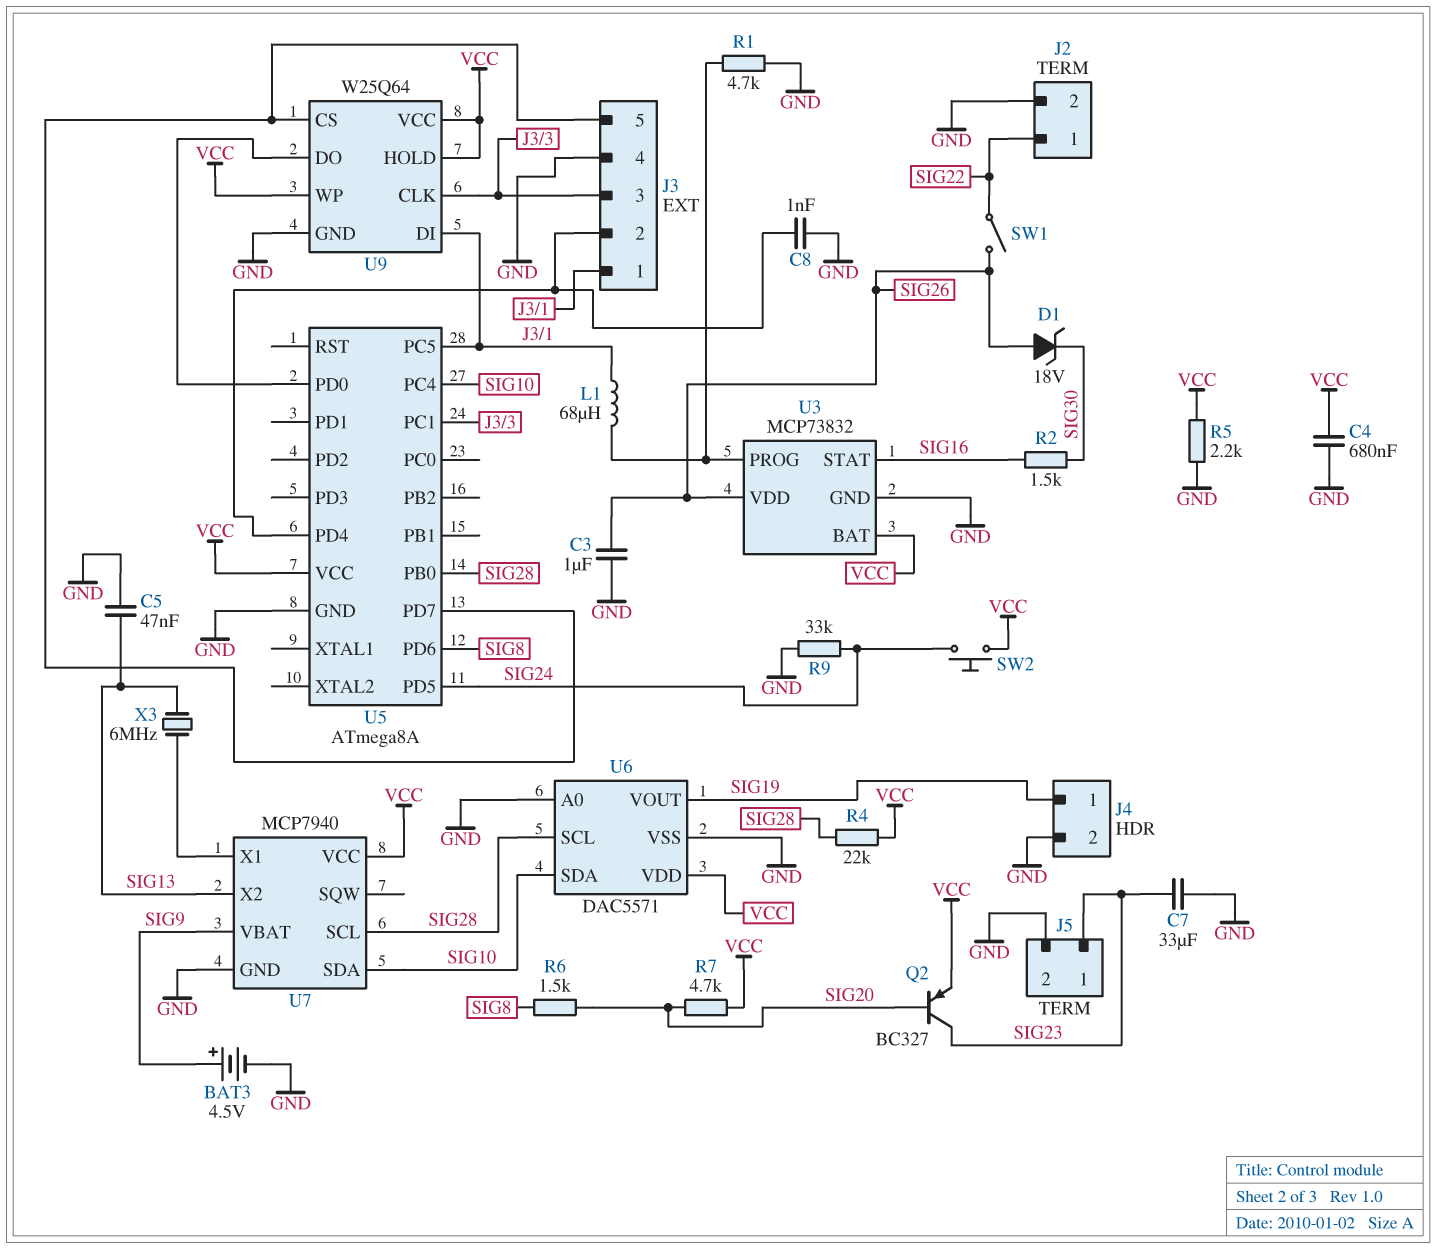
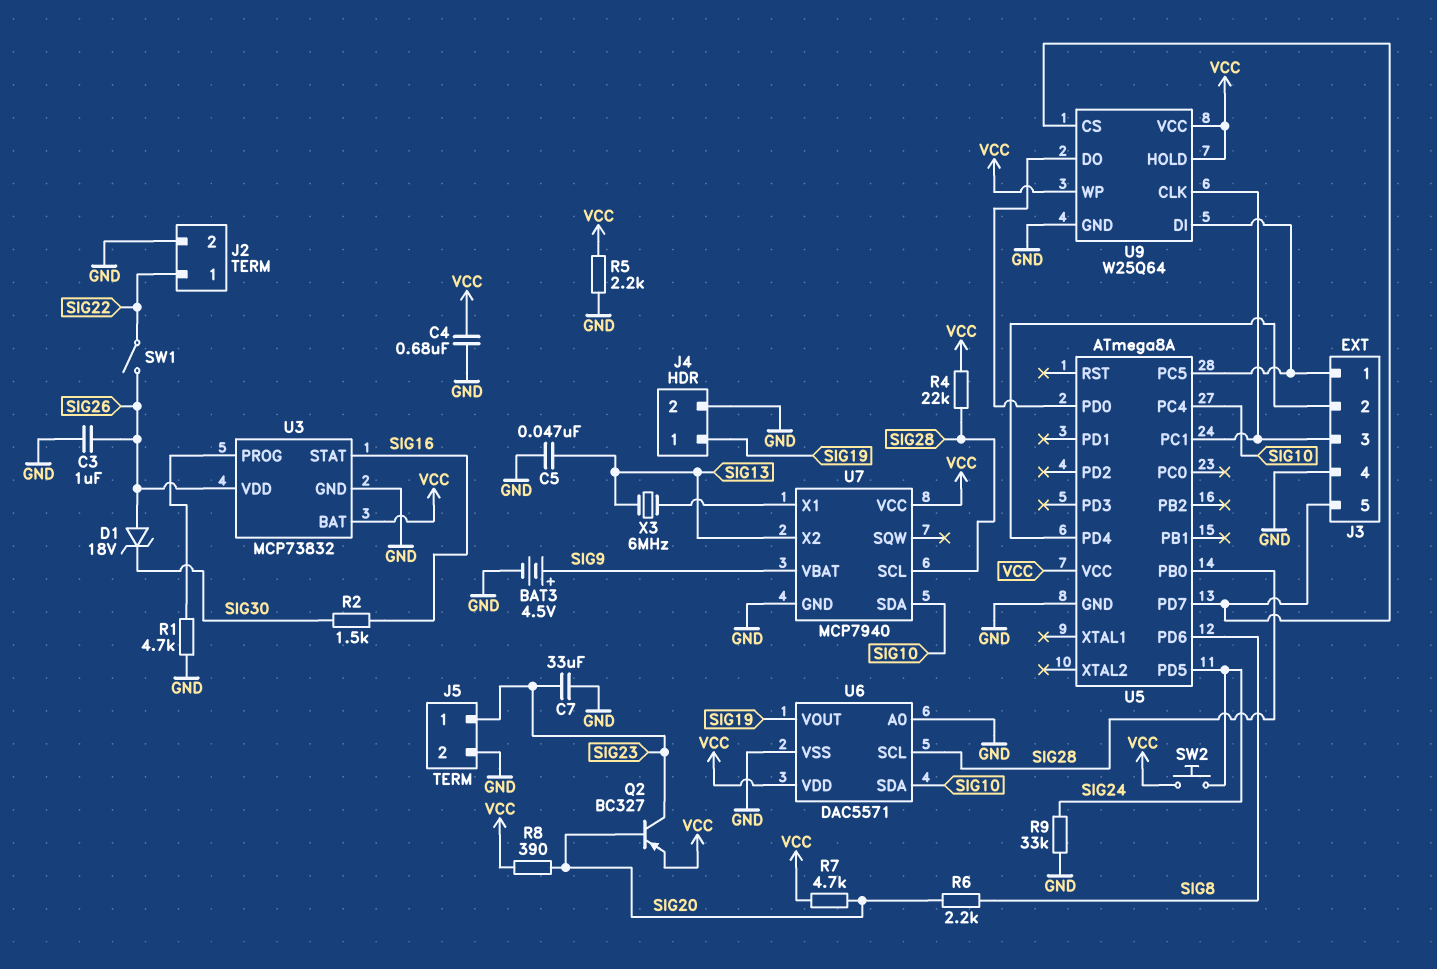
C8: 1nF (GND, J3/2) -> none
L1: 68uH (J3/1, U3/PROG) -> none
R6: 1.5k (SIG8, SIG20) -> 2.2k (SIG8, SIG20)
R8: none -> 390 (SIG20, VCC)

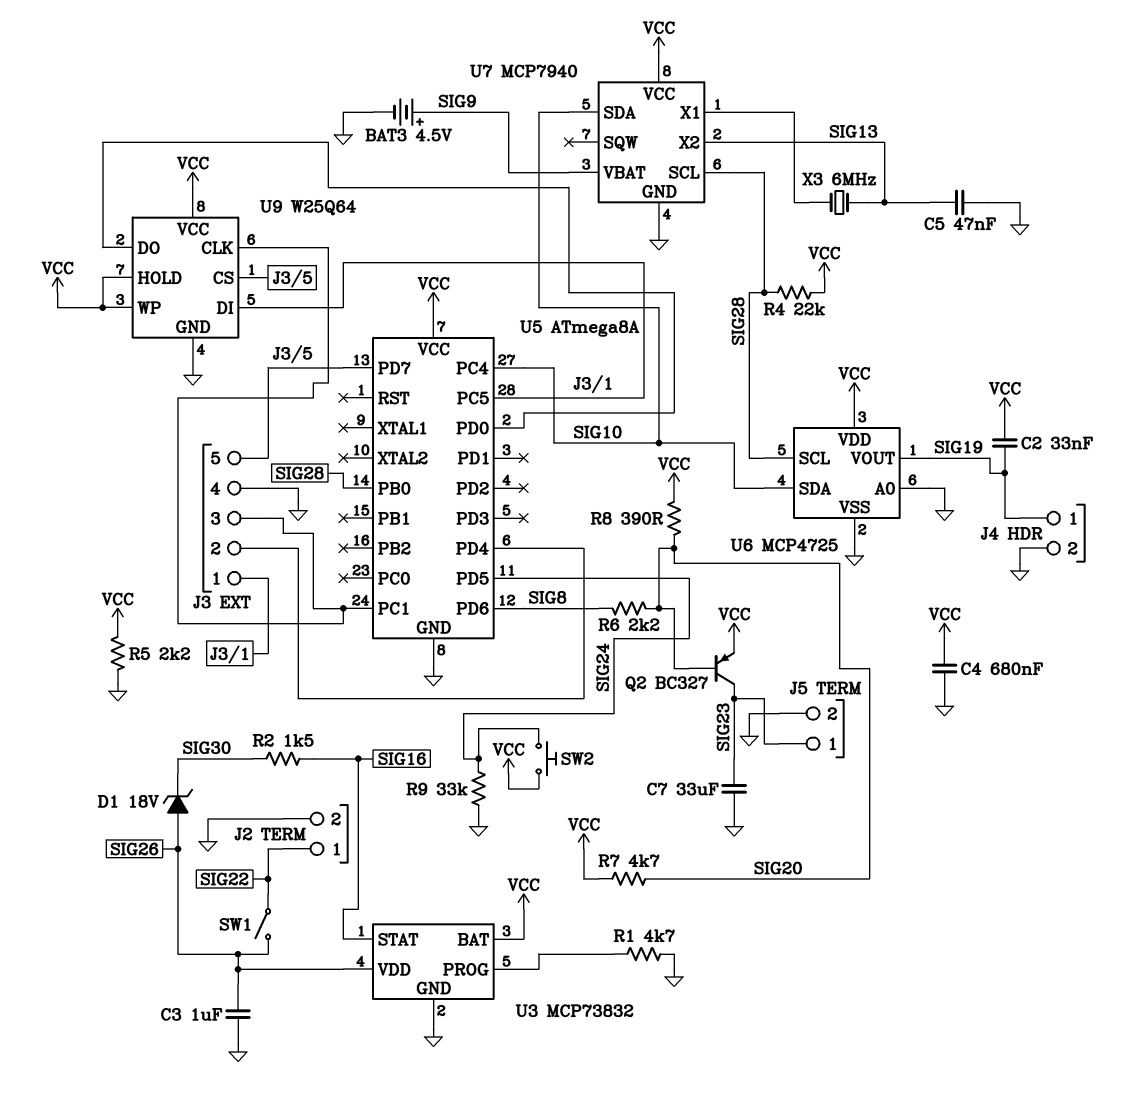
C2: none -> 33nF (SIG19, VCC)
U6: DAC5571 -> MCP4725

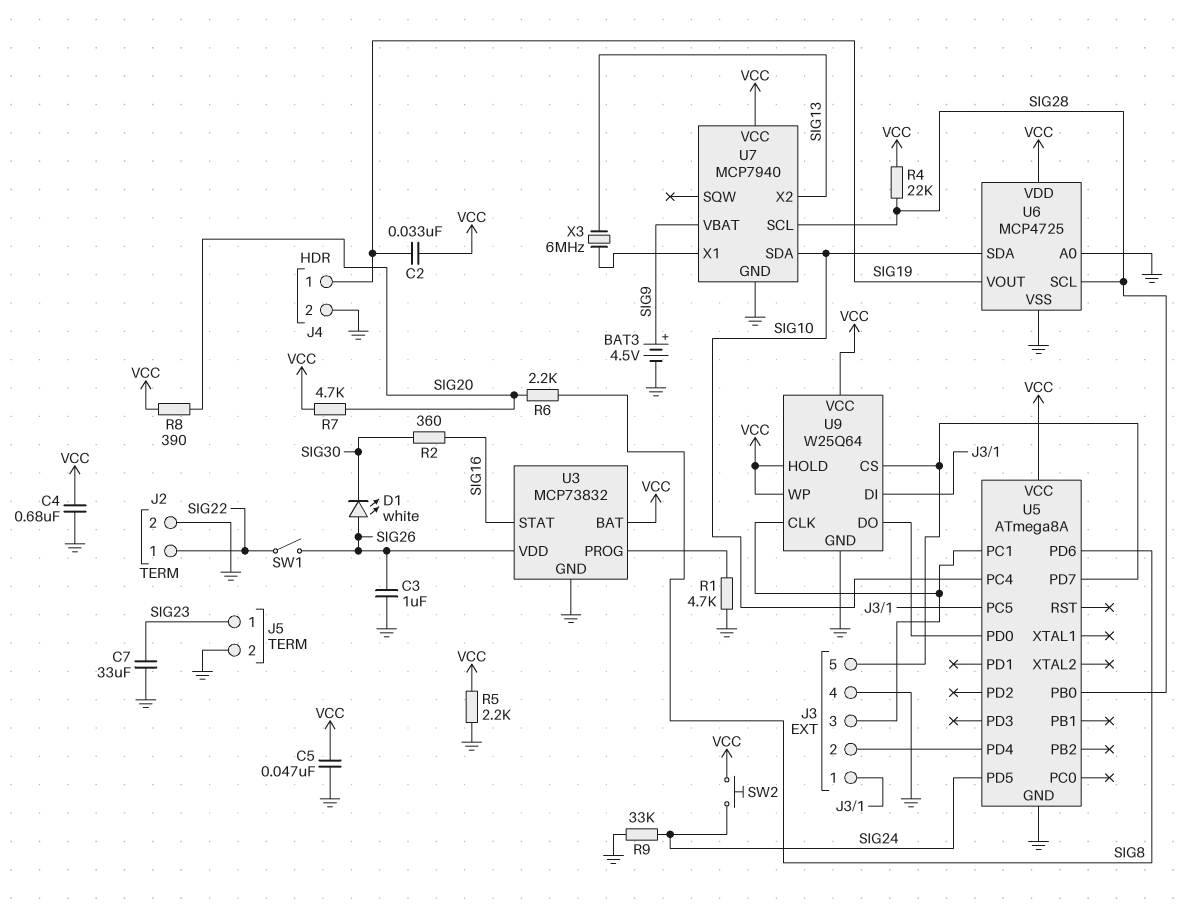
C5: 47nF (GND, SIG13) -> 47nF (GND, VCC)
D1: zener 18V (A SIG26, K SIG30) -> LED white (A SIG26, K SIG30)
Q2: PNP BC327 (B SIG20, C SIG23, E VCC) -> none
R2: 1.5k (SIG16, SIG30) -> 360 (SIG16, SIG30)

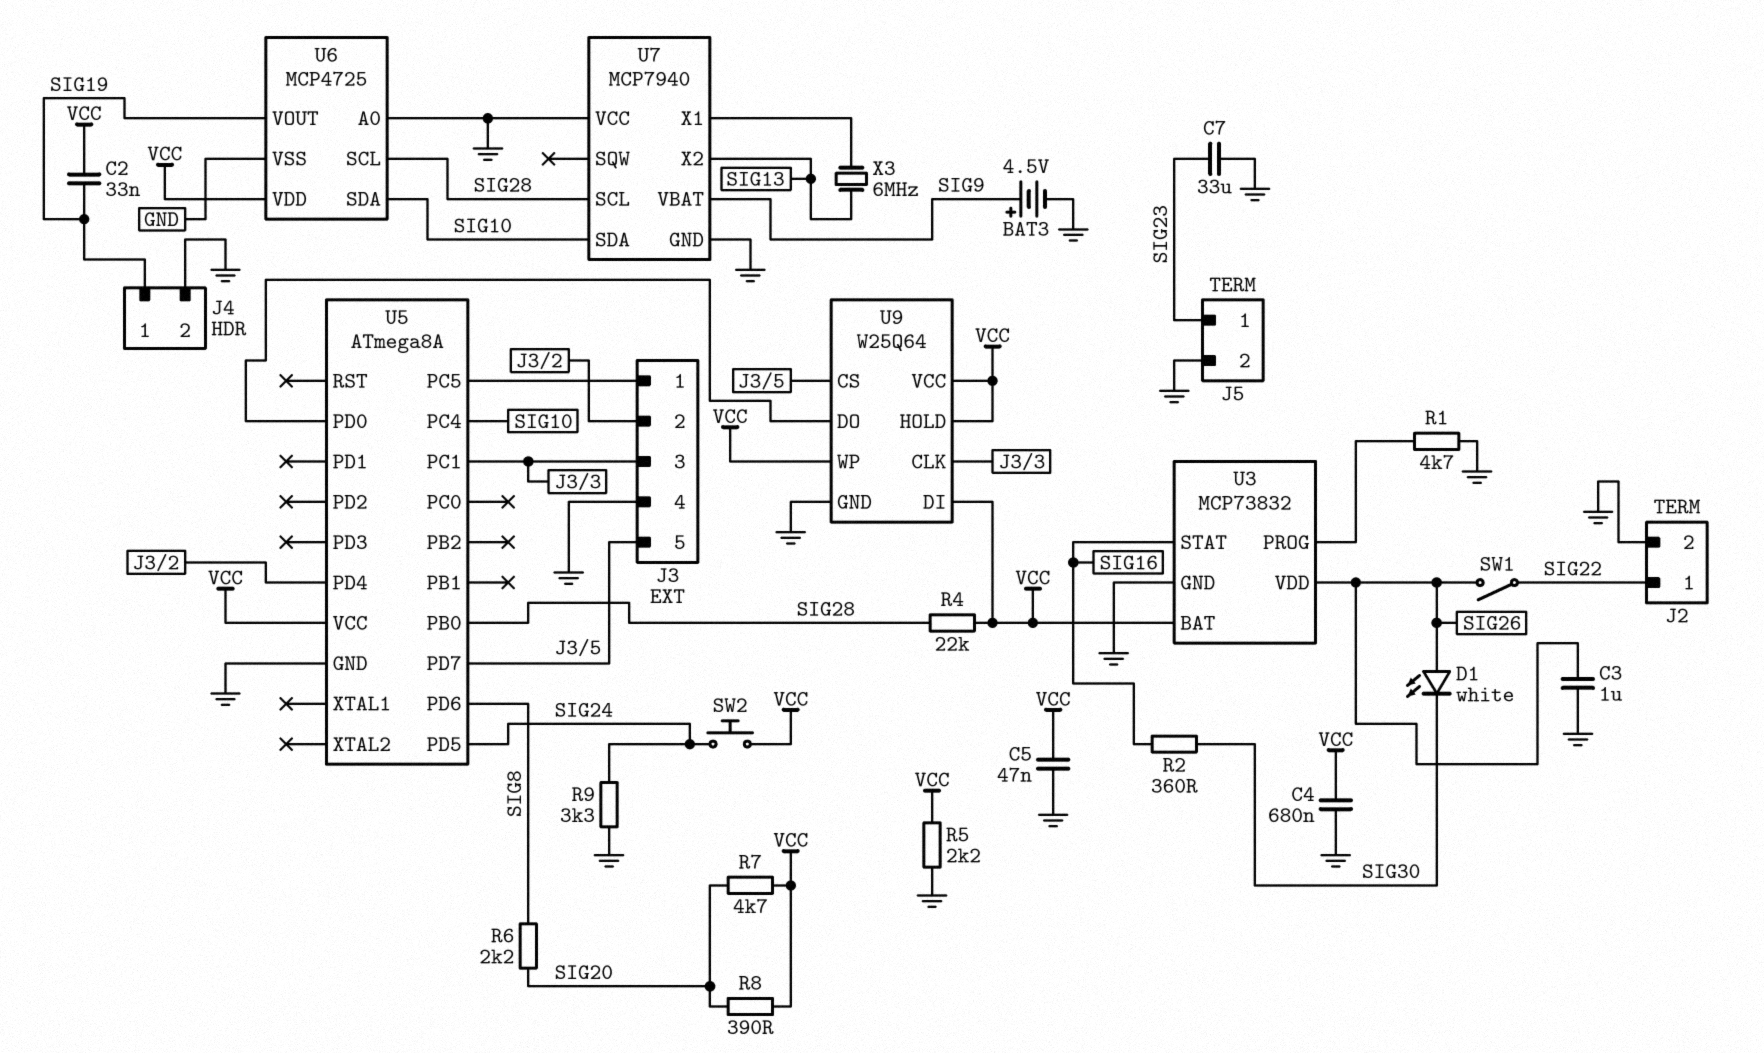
R9: 33k (GND, SIG24) -> 3.3k (GND, SIG24)
U7 pin VCC: VCC -> GND
U9 pin DI: J3/1 -> VCC

